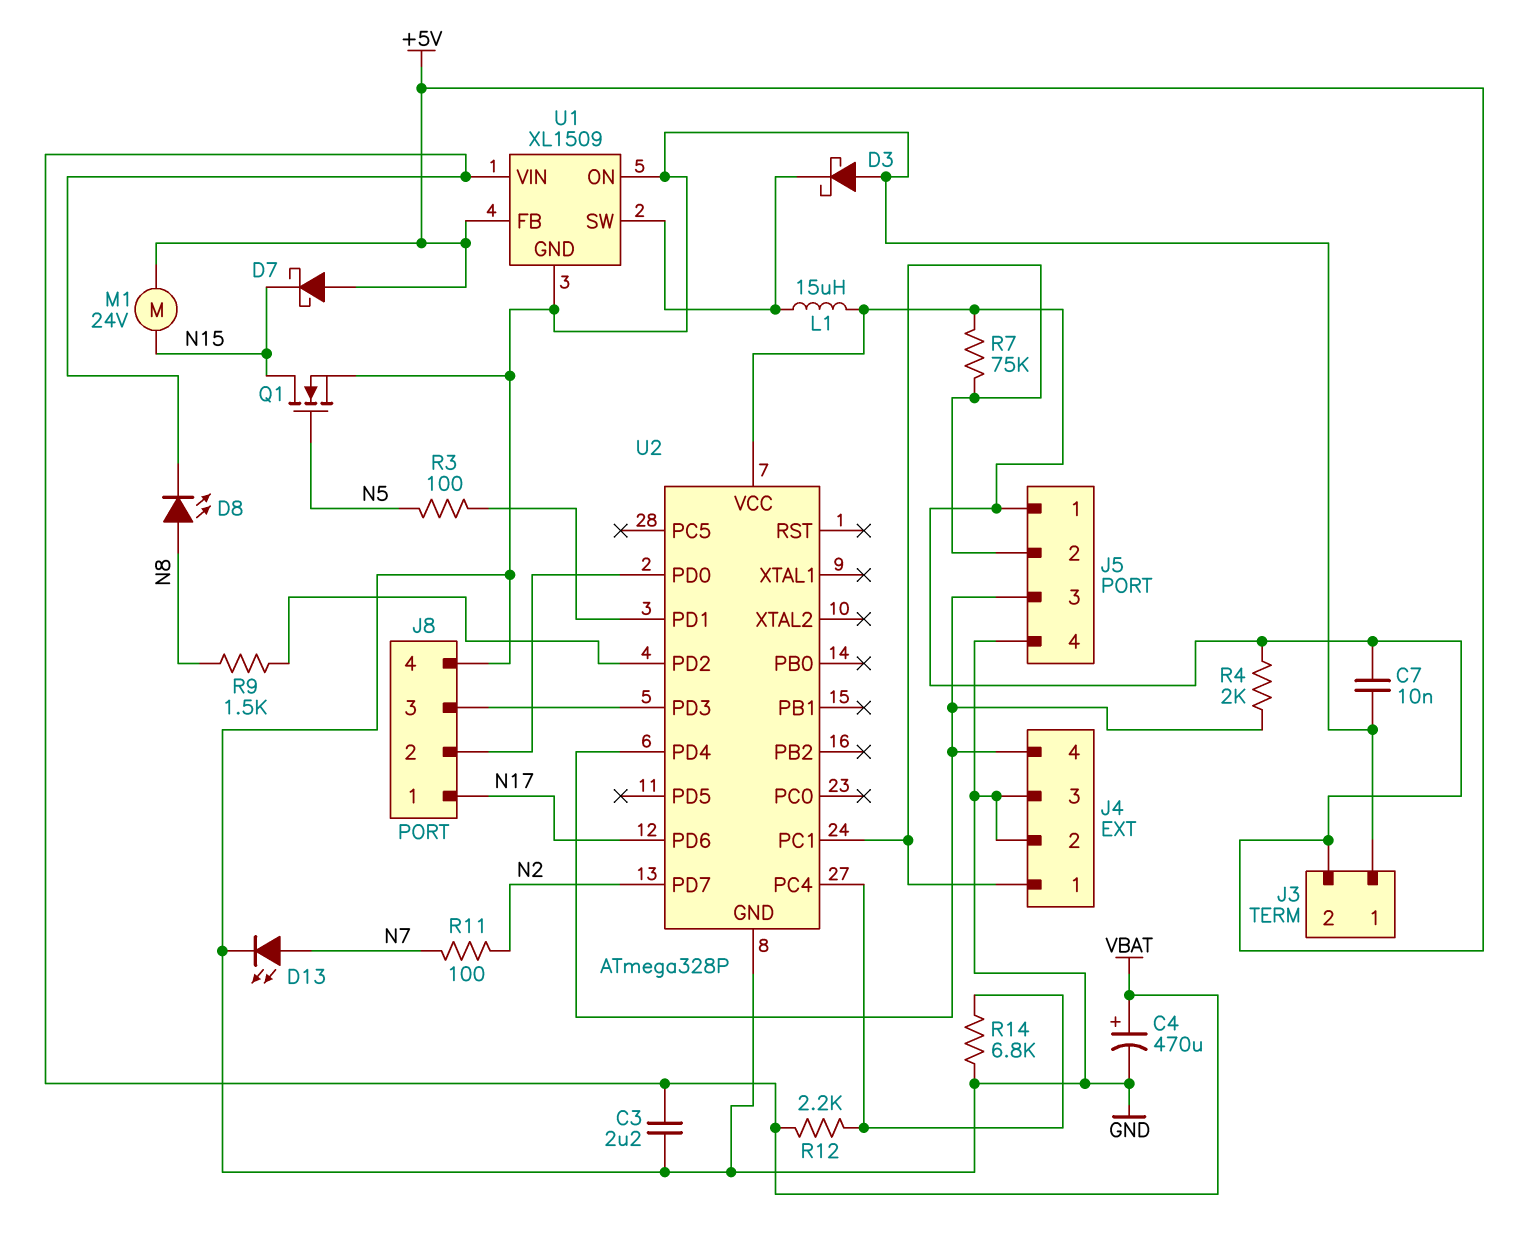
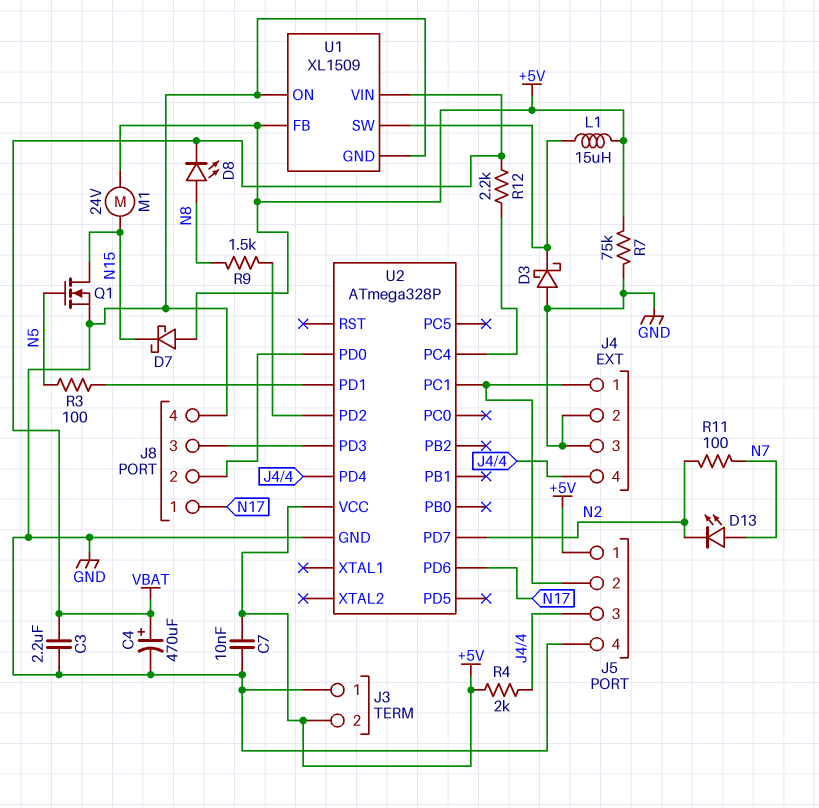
D13: LED (A N7, K GND) -> LED (A N7, K N2)
R7: 75k (+5V, J4/1) -> 75k (+5V, GND)
R14: 6.8k (GND, U2/PC4) -> none

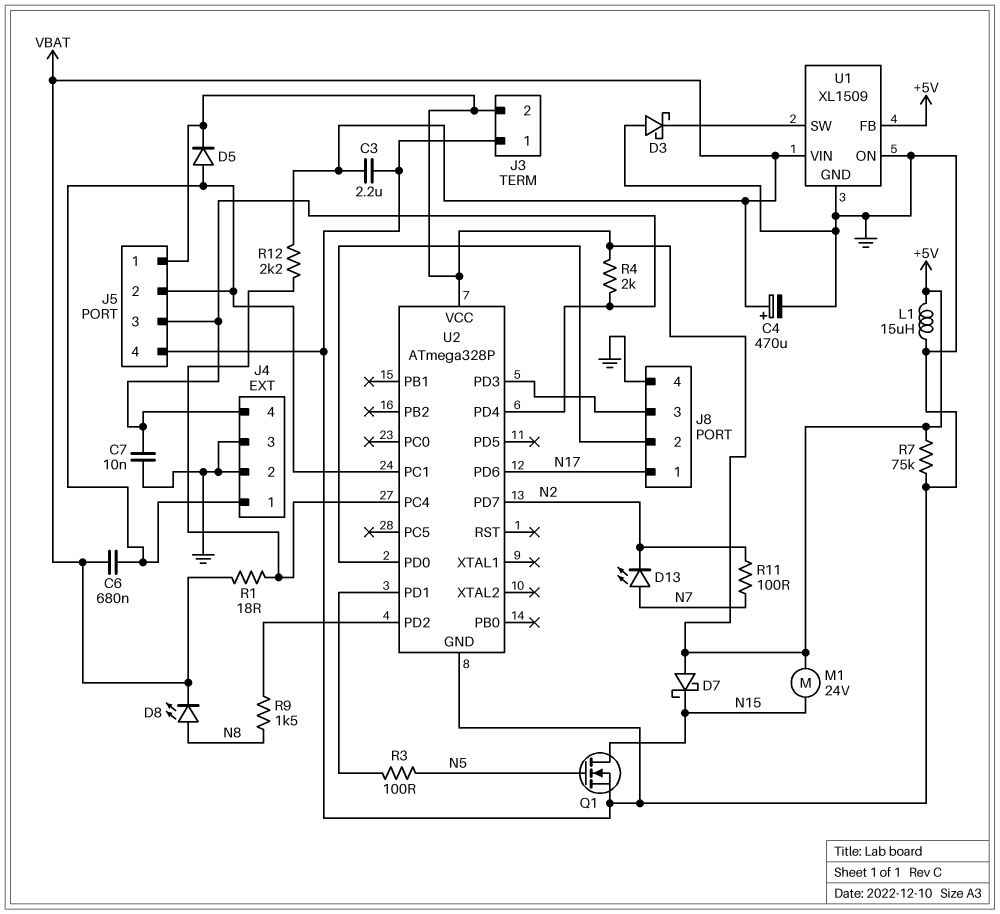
C6: none -> 680nF (J4/1, VBAT)
C7: 10nF (+5V, GND) -> 10nF (GND, J4/4)
D5: none -> diode (A J4/1, K +5V)
L1: 15uH (+5V, U1/SW) -> 15uH (+5V, GND)
R1: none -> 18 (U2/PC4, VBAT)

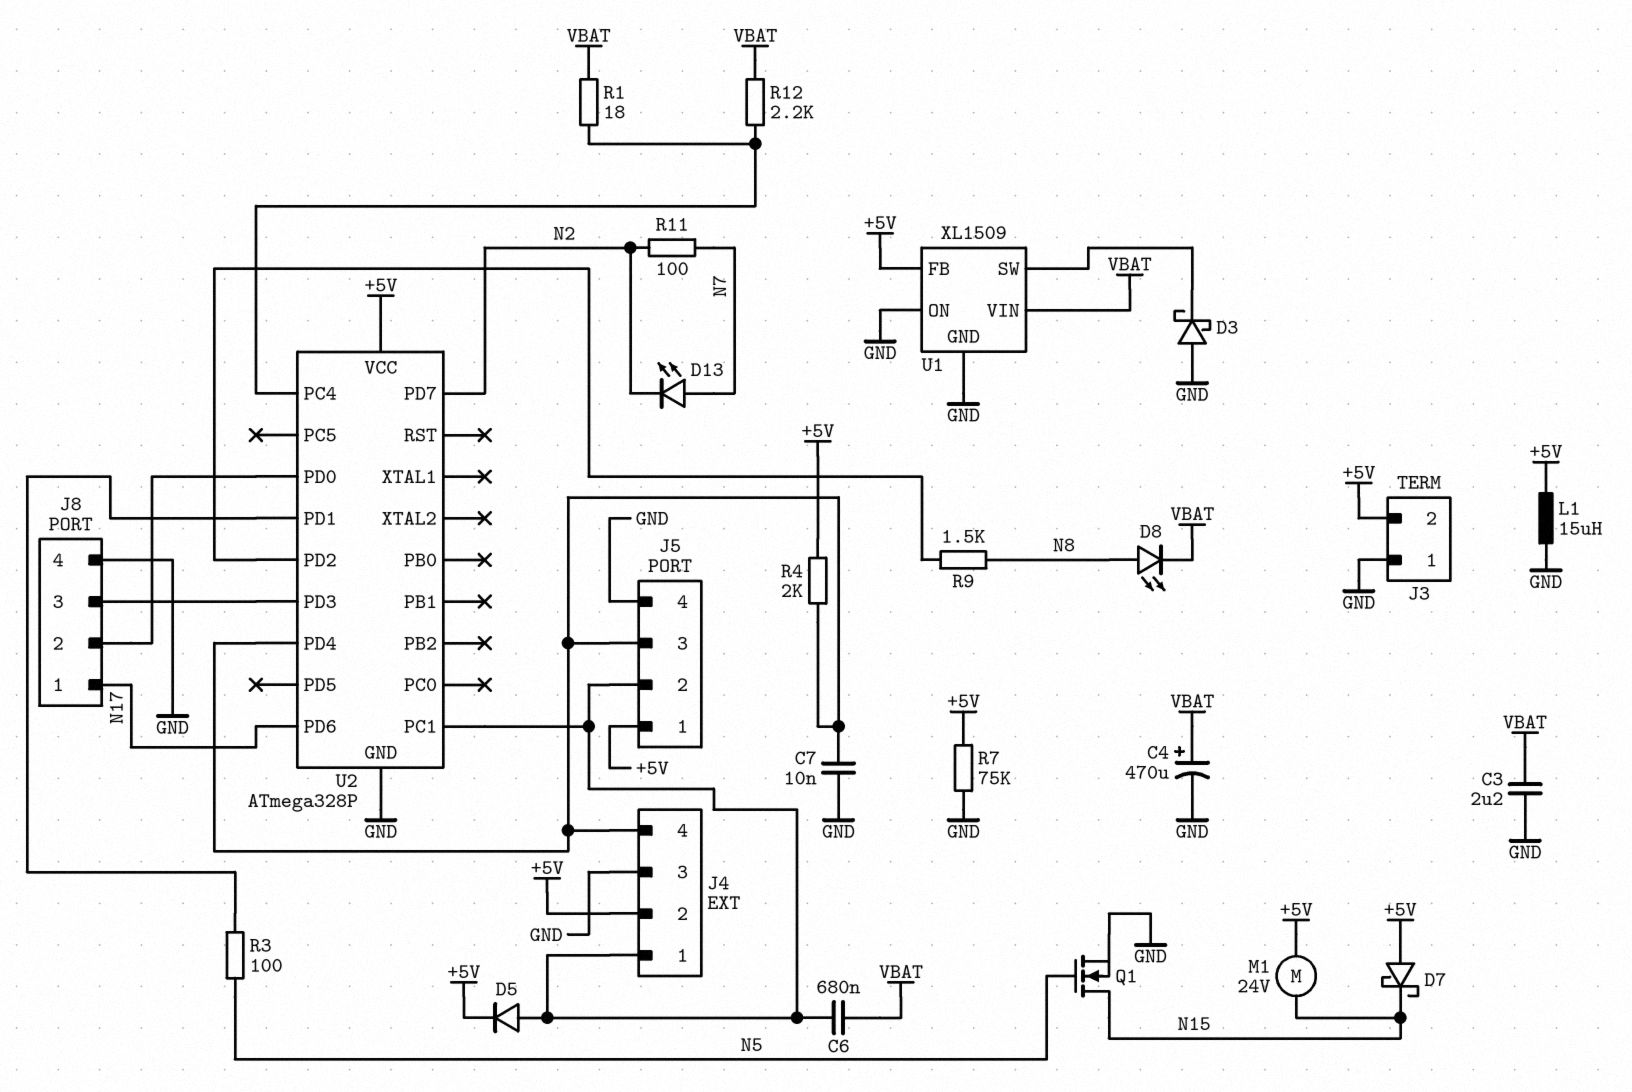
J4 pin 2: GND -> +5V

